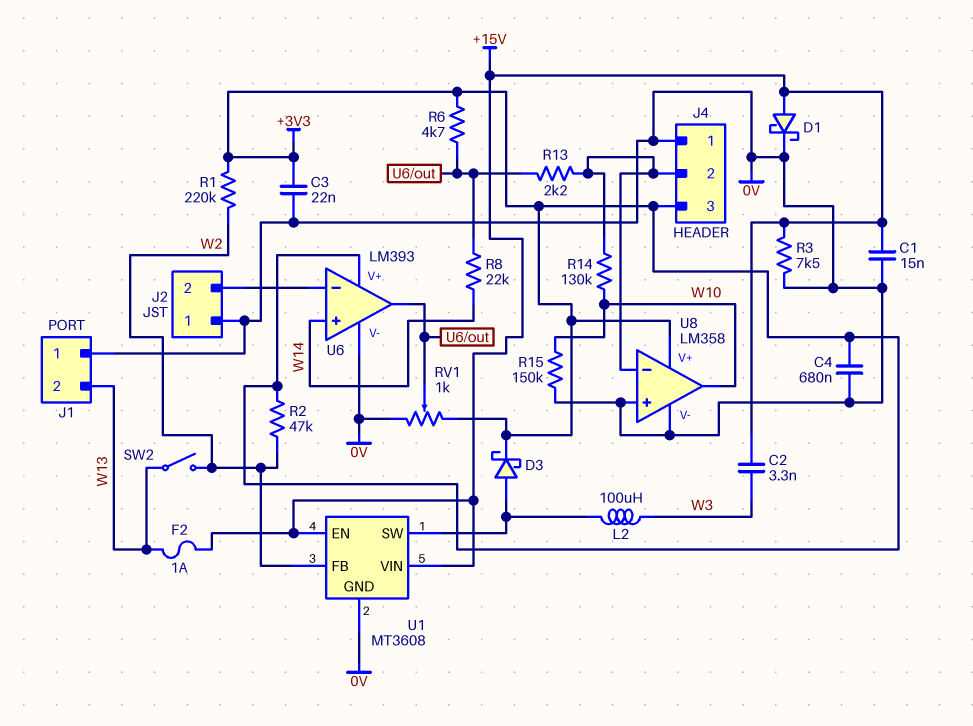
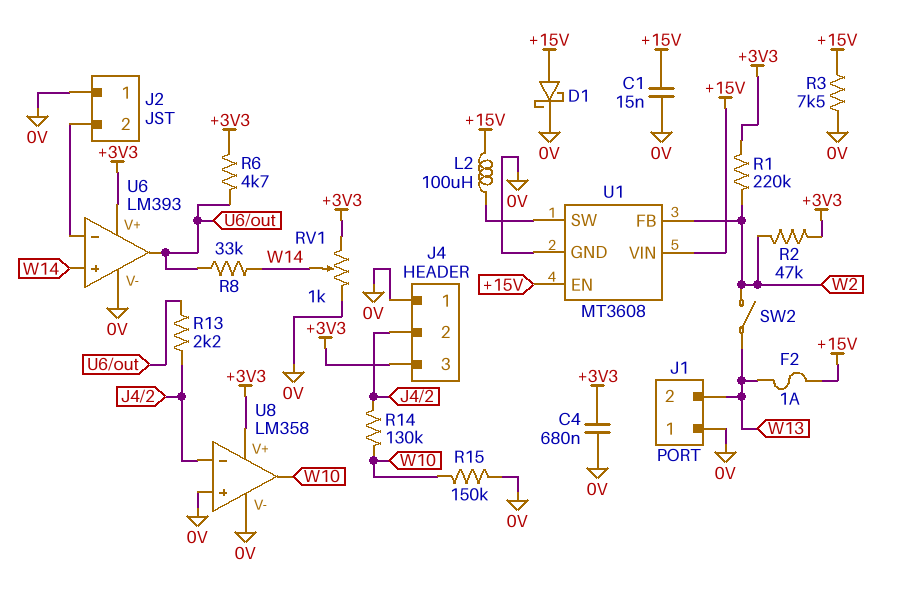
C2: 3.3nF (+15V, W3) -> none
C3: 22nF (+3V3, 0V) -> none
D3: schottky (A U1/SW, K +3V3) -> none
L2: 100uH (U1/SW, W3) -> 100uH (+15V, U1/SW)
R8: 22k (U6/out, W14) -> 33k (U6/out, W14)
RV1: 1k (+3V3, 0V, wiper U6/out) -> 1k (+3V3, 0V, wiper W14)

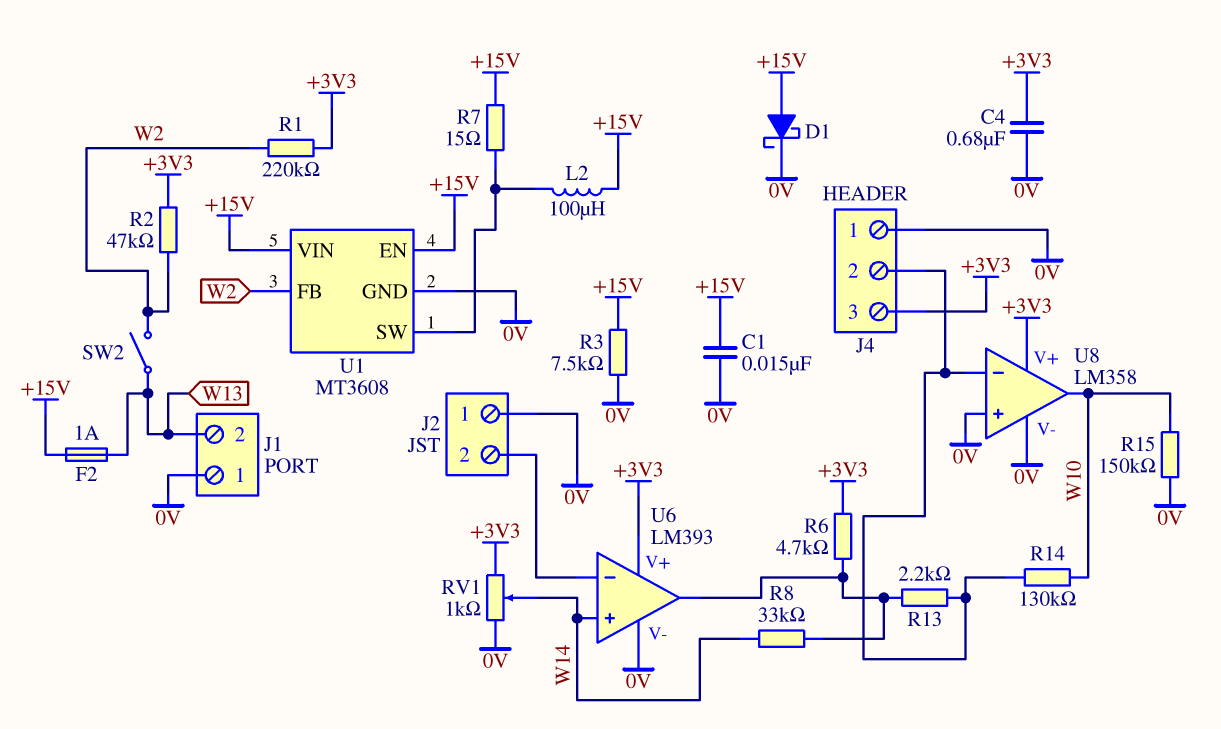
R7: none -> 15 (+15V, U1/SW)

